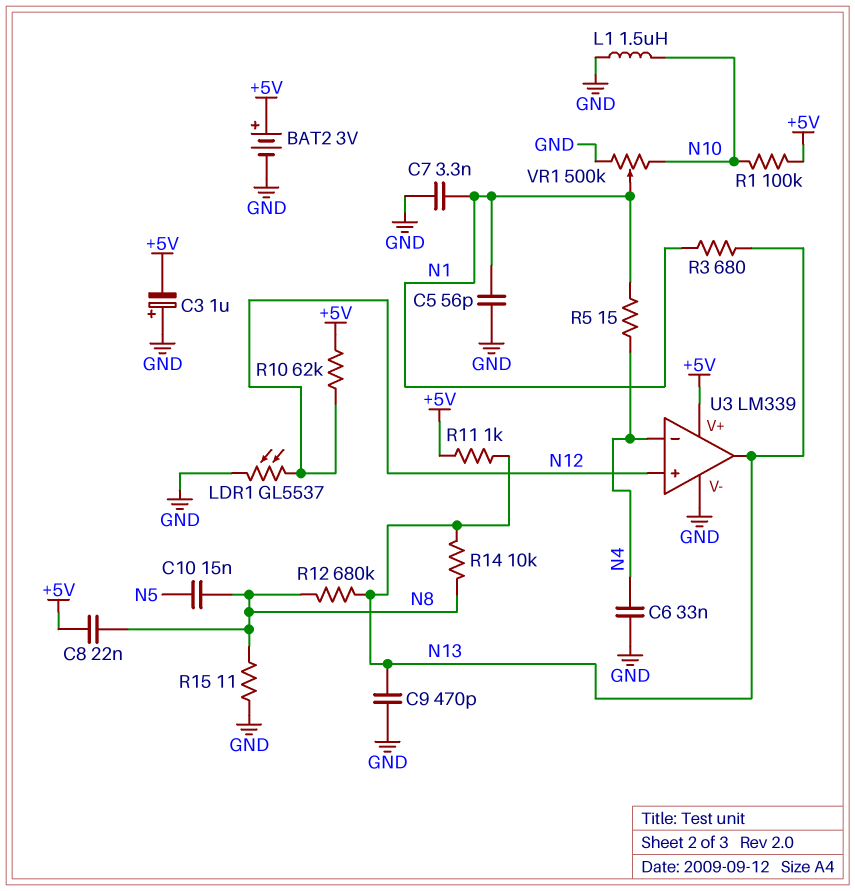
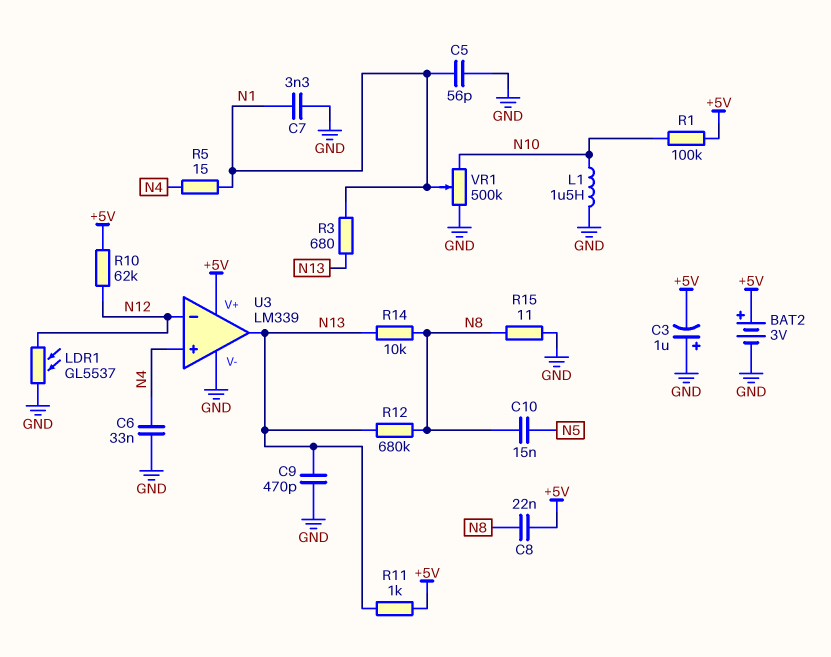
U3 pin in+: N12 -> N4
U3 pin in-: N4 -> N12

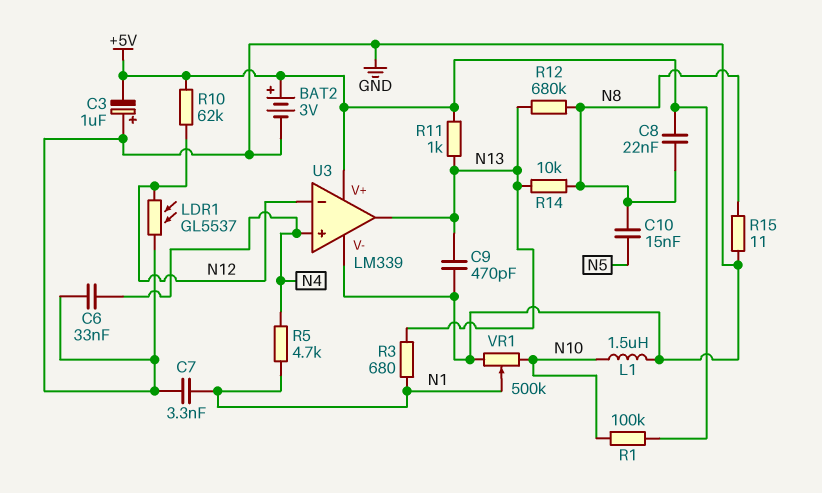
C5: 56pF (GND, N1) -> none
R5: 15 (N1, N4) -> 4.7k (N1, N4)

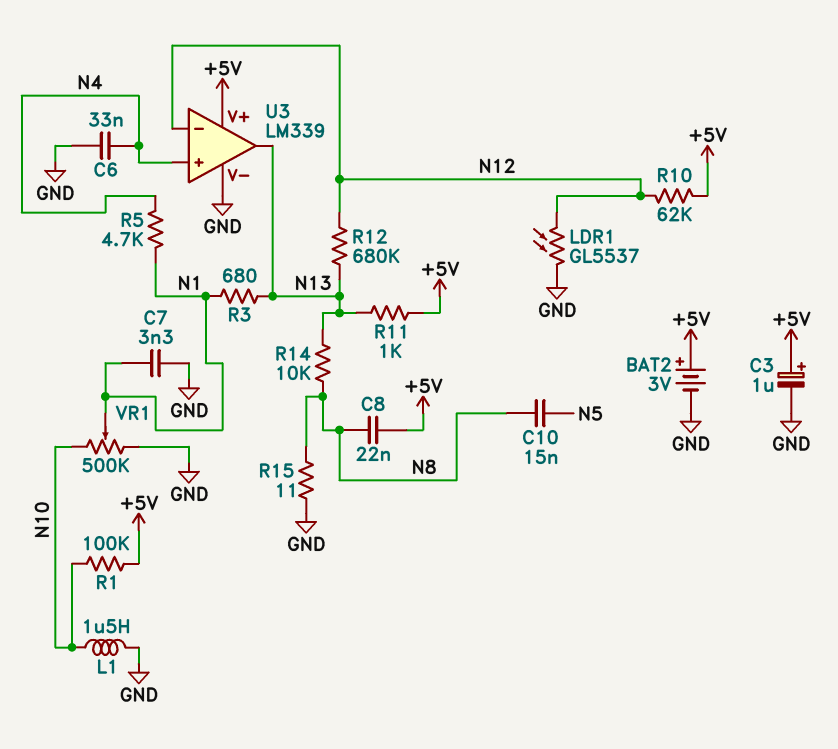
C3: 1uF (plus GND, minus +5V) -> 1uF (plus +5V, minus GND)
C9: 470pF (GND, N13) -> none
R12: 680k (N8, N13) -> 680k (N12, N13)

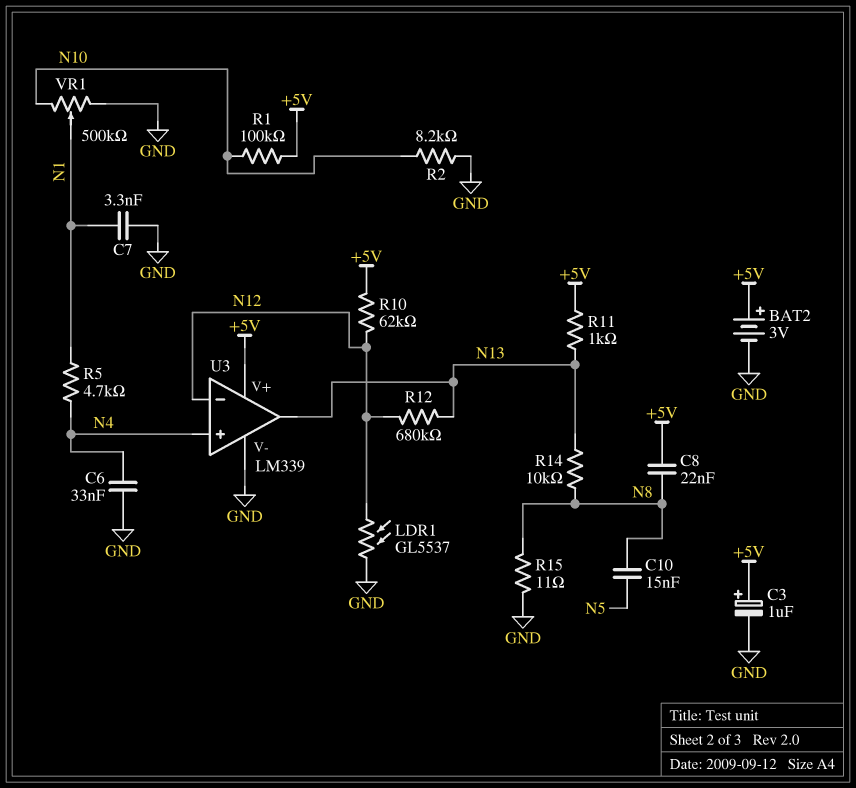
L1: 1.5uH (GND, N10) -> none
R2: none -> 8.2k (GND, N10)
R3: 680 (N1, N13) -> none

